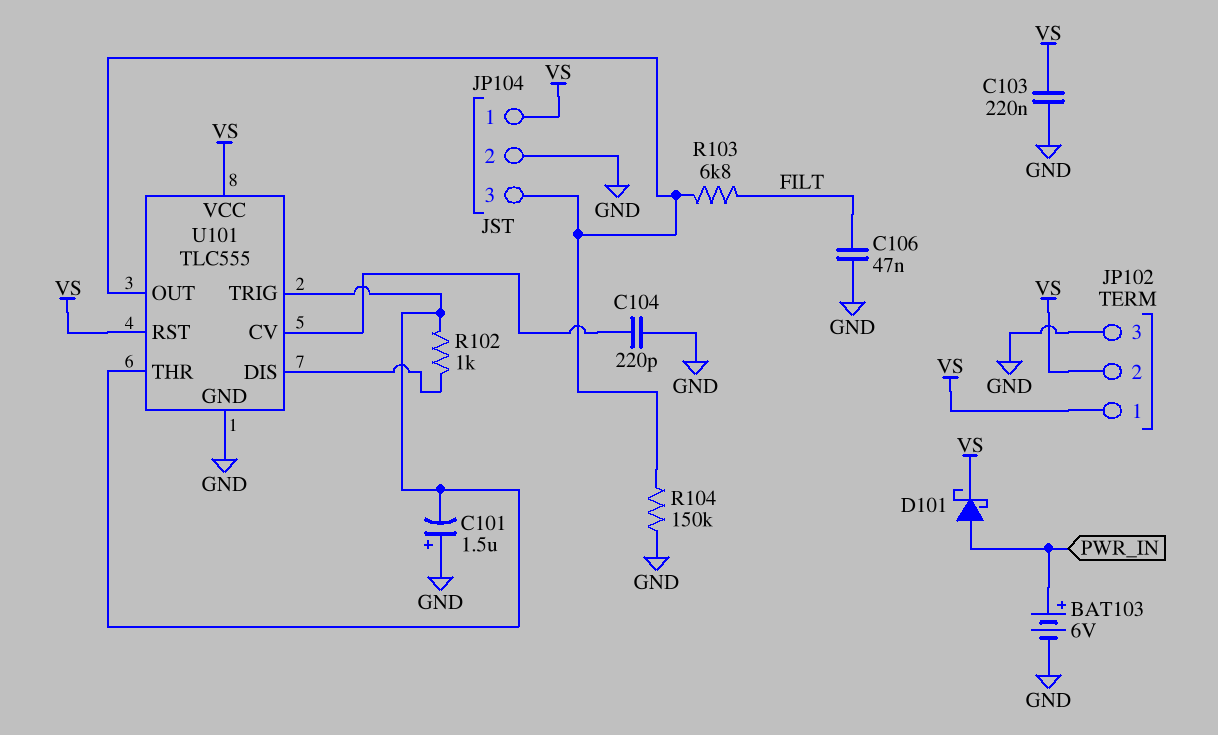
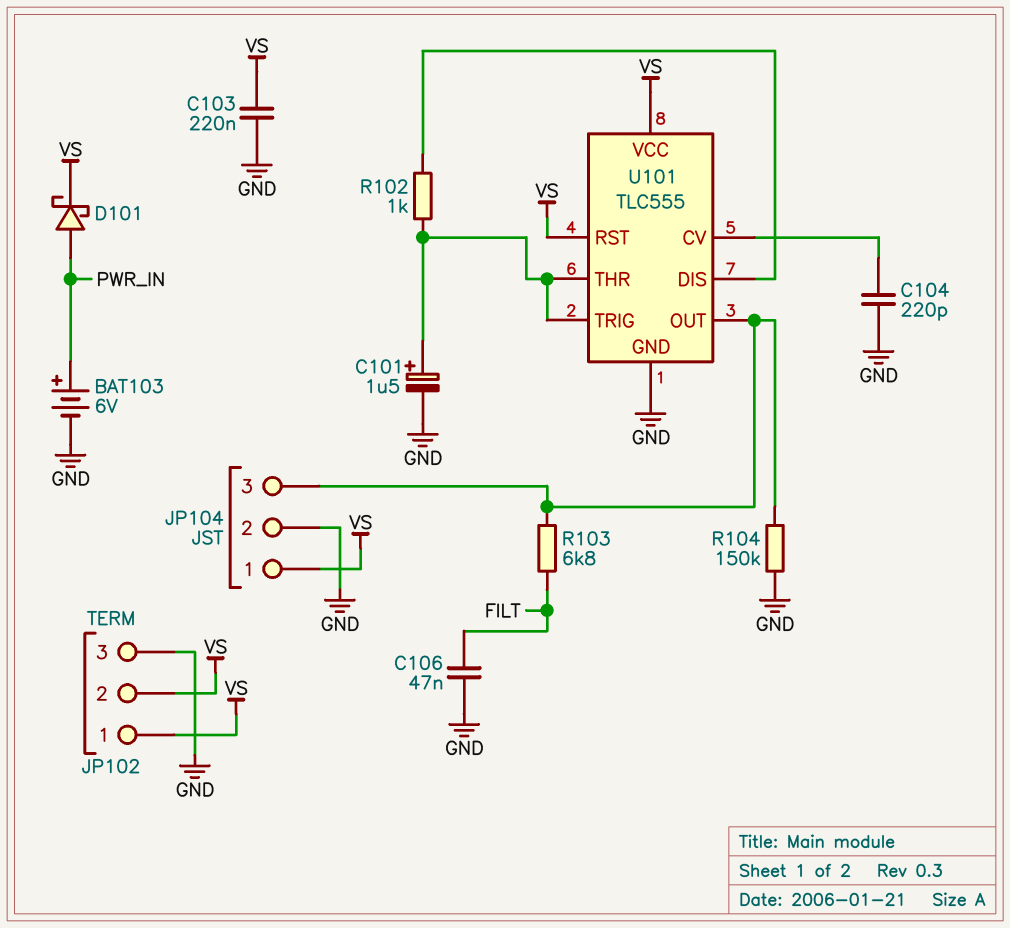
C101: 1.5uF (plus GND, minus U101/THR) -> 1.5uF (plus U101/THR, minus GND)

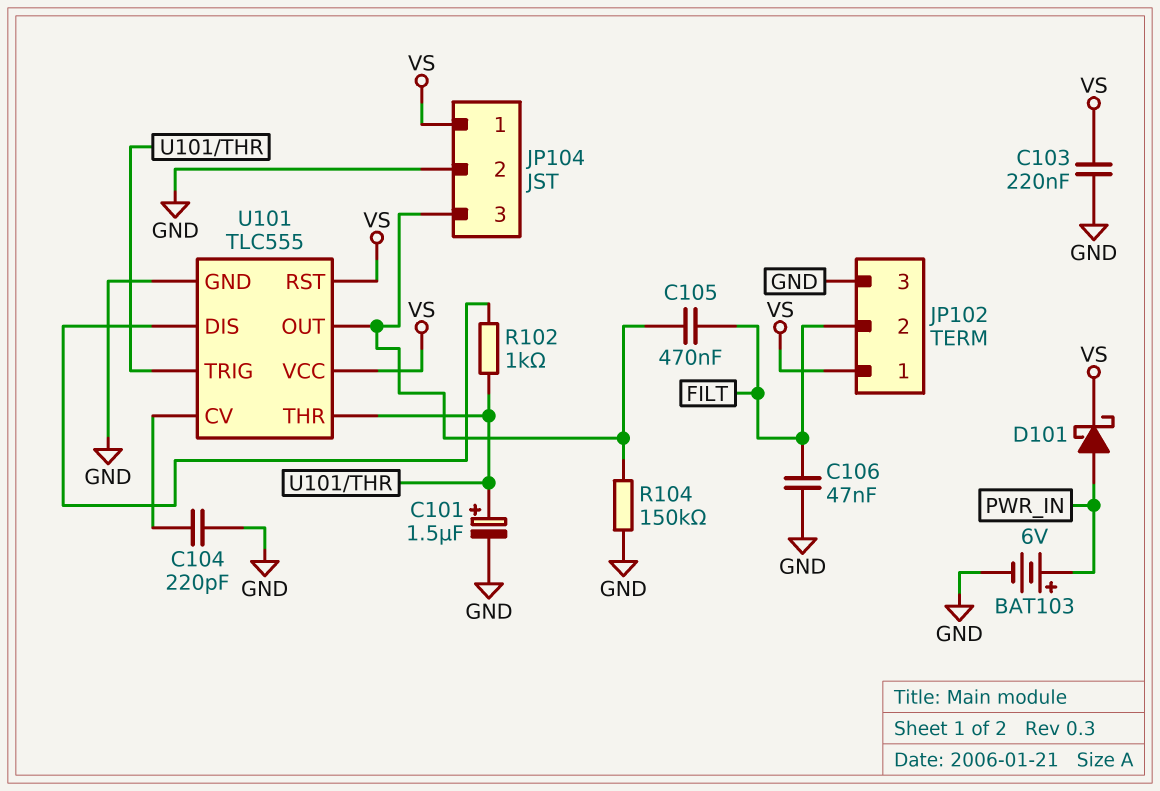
C105: none -> 470nF (FILT, JP104/3)
JP102 pin 2: VS -> FILT
R103: 6.8k (FILT, JP104/3) -> none

